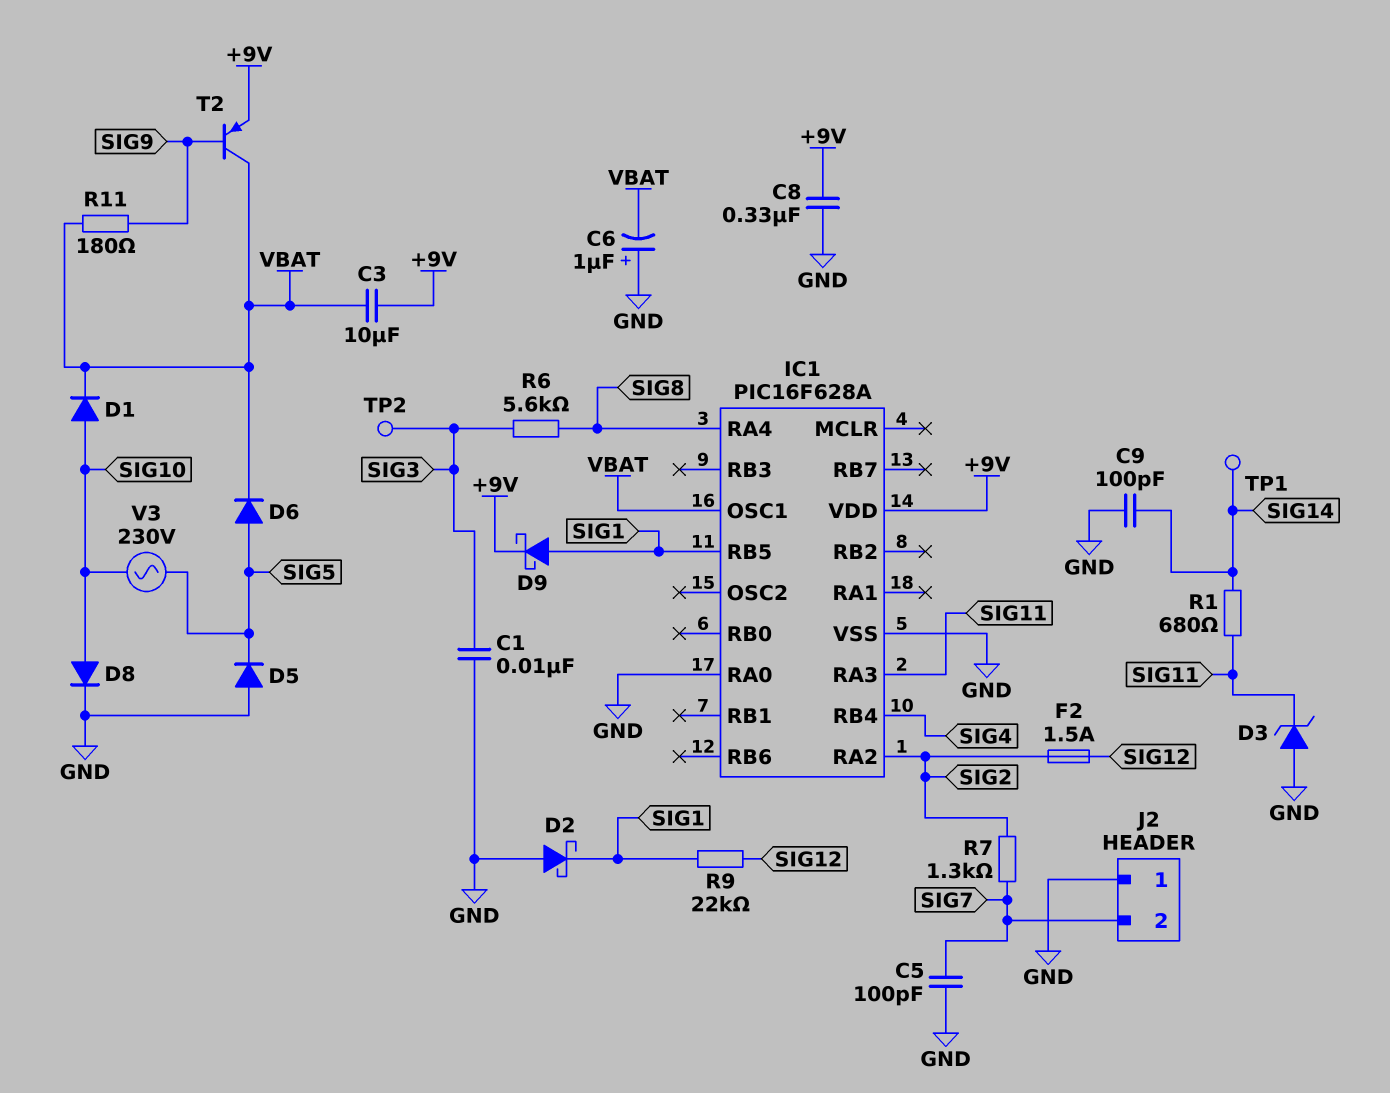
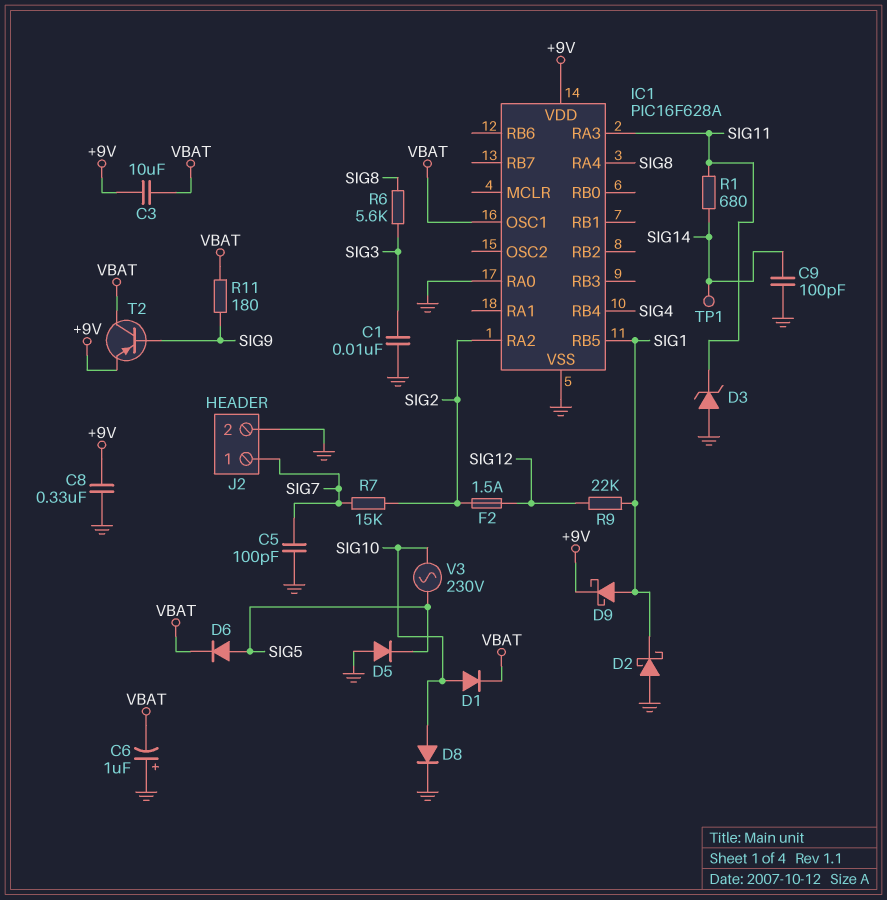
J2 pin 1: GND -> SIG7
J2 pin 2: SIG7 -> GND
R7: 1.3k (SIG2, SIG7) -> 15k (SIG2, SIG7)
TP2: test point (SIG3) -> none

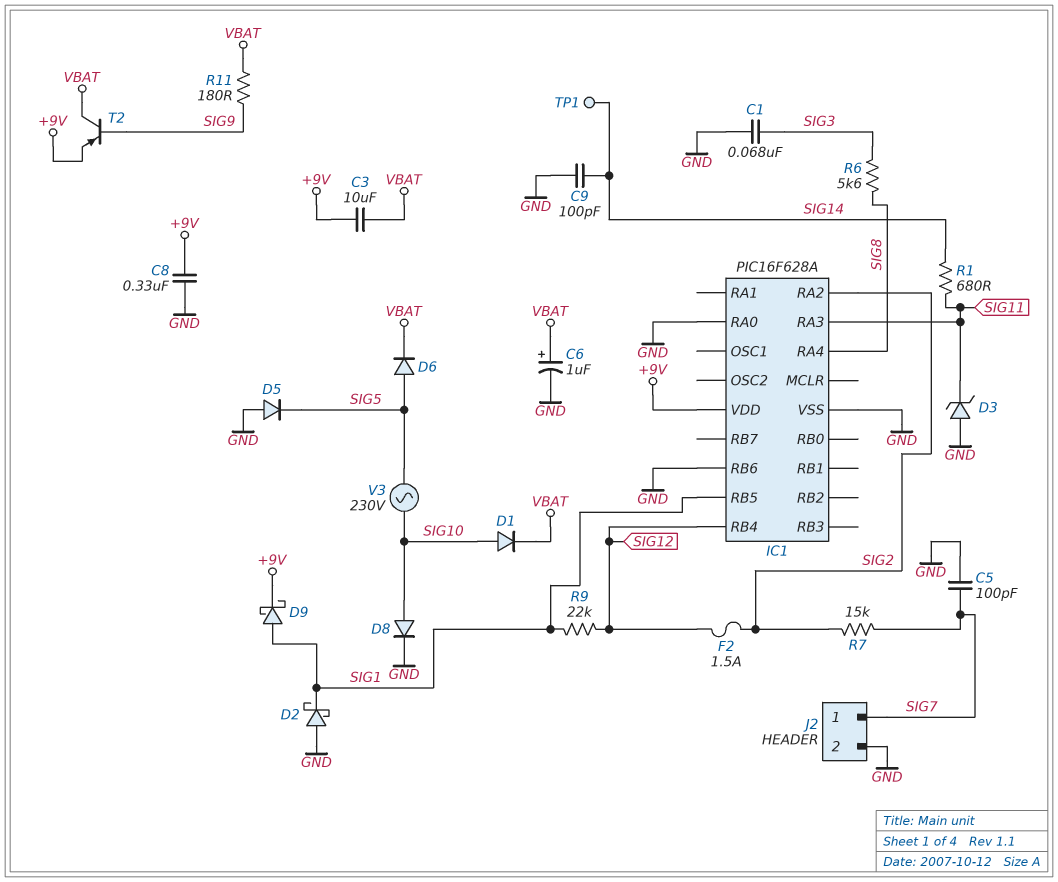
C1: 10nF (GND, SIG3) -> 68nF (GND, SIG3)
C6: 1uF (plus GND, minus VBAT) -> 1uF (plus VBAT, minus GND)
IC1 pin OSC1: VBAT -> none
IC1 pin RB4: SIG4 -> SIG12
IC1 pin RB6: none -> GND

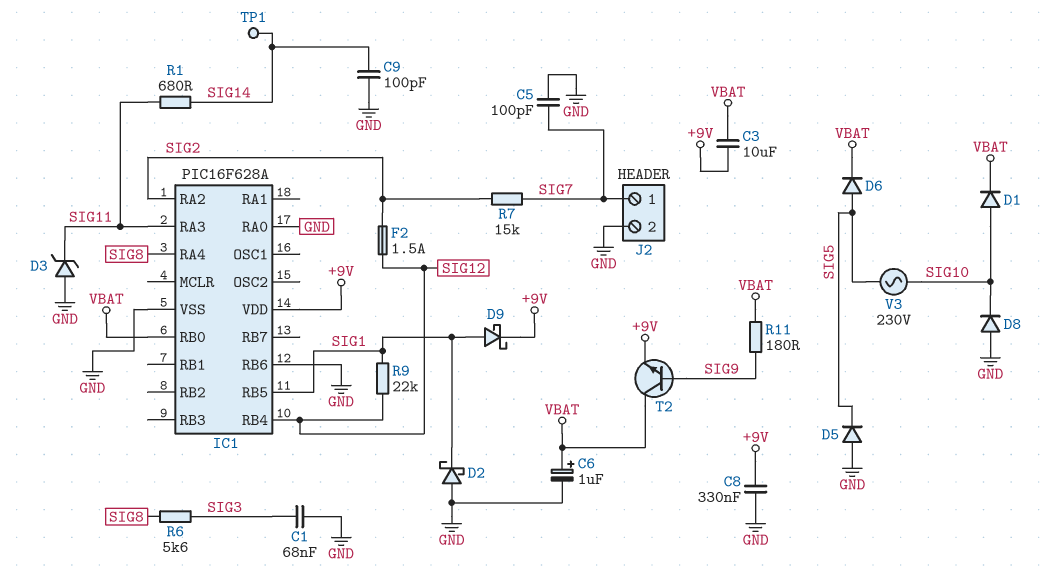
D8: diode (A SIG10, K GND) -> diode (A GND, K SIG10)
IC1 pin RB0: none -> VBAT
T2: PNP (B SIG9, C VBAT, E +9V) -> NPN (B SIG9, C VBAT, E +9V)

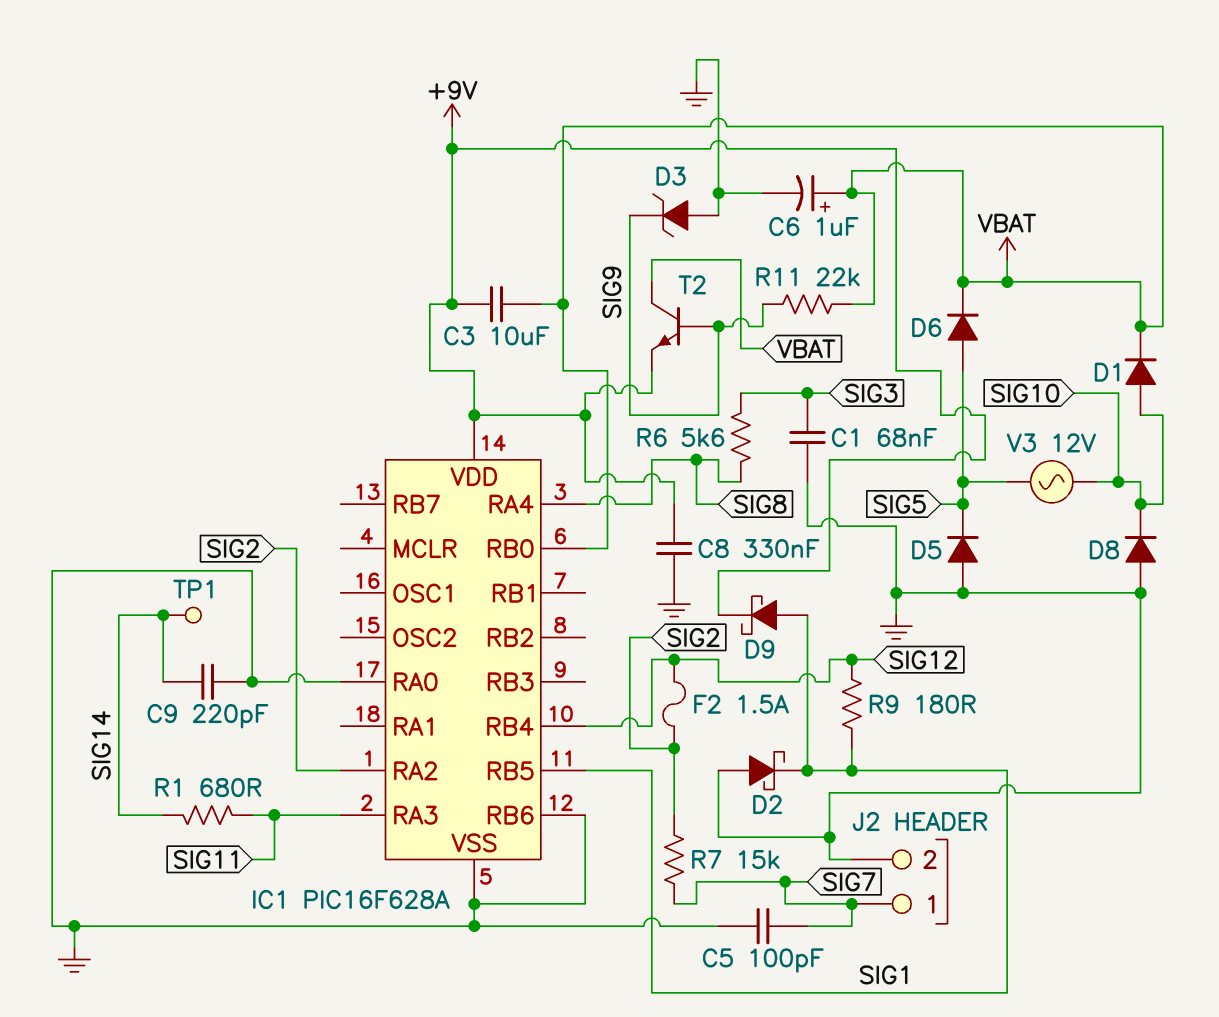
C9: 100pF (GND, SIG14) -> 220pF (GND, SIG14)
D3: zener (A GND, K SIG11) -> zener (A GND, K SIG9)
R9: 22k (SIG1, SIG12) -> 180 (SIG1, SIG12)
R11: 180 (SIG9, VBAT) -> 22k (SIG9, VBAT)
V3: AC 230V (SIG5, SIG10) -> AC 12V (SIG5, SIG10)

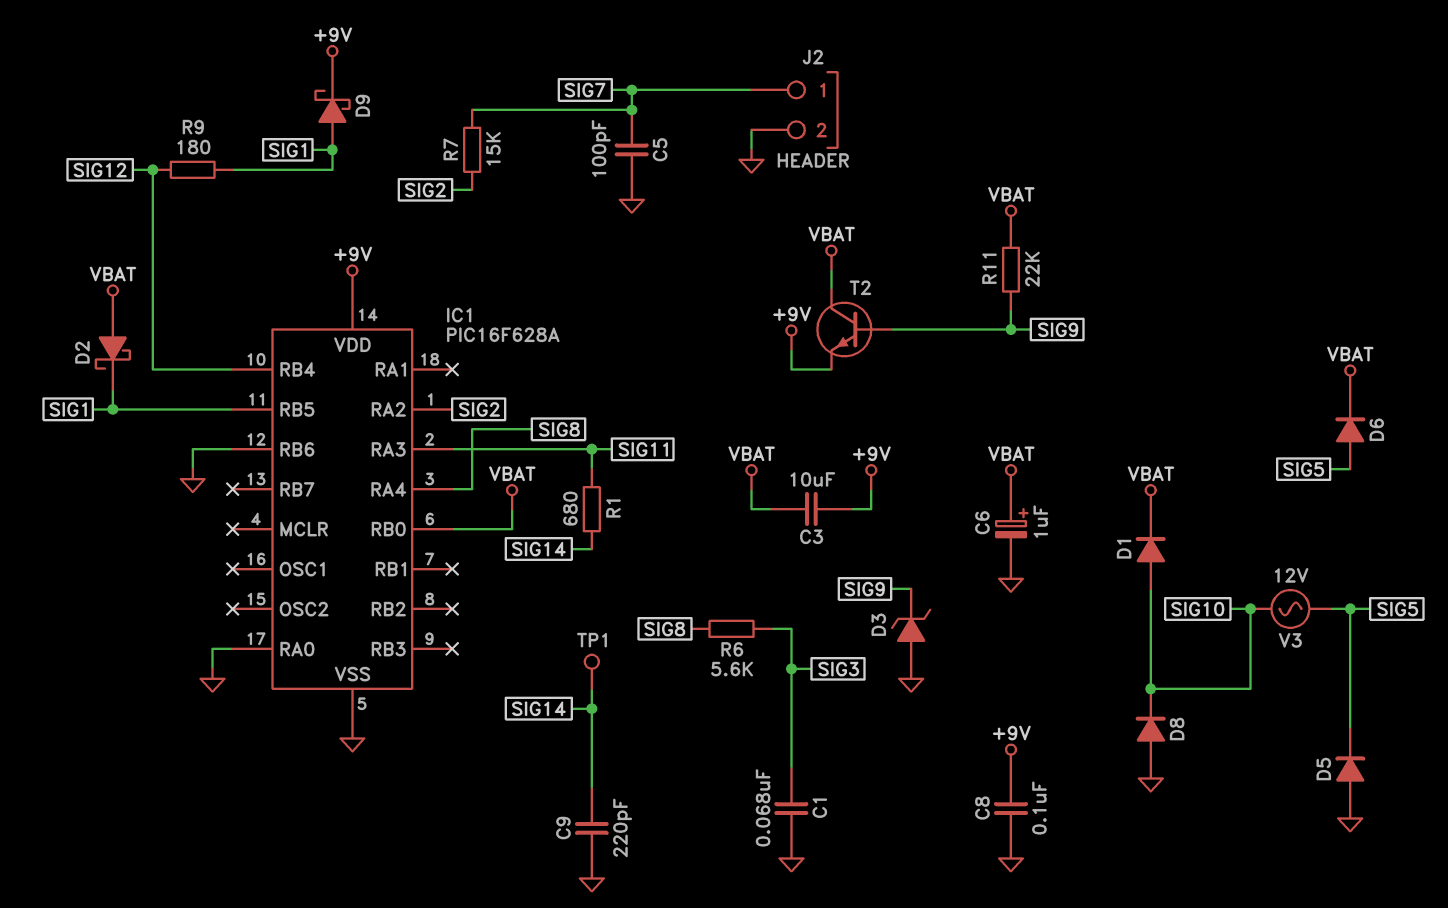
C8: 330nF (+9V, GND) -> 100nF (+9V, GND)
D2: schottky (A GND, K SIG1) -> schottky (A VBAT, K SIG1)
F2: 1.5A (SIG2, SIG12) -> none

